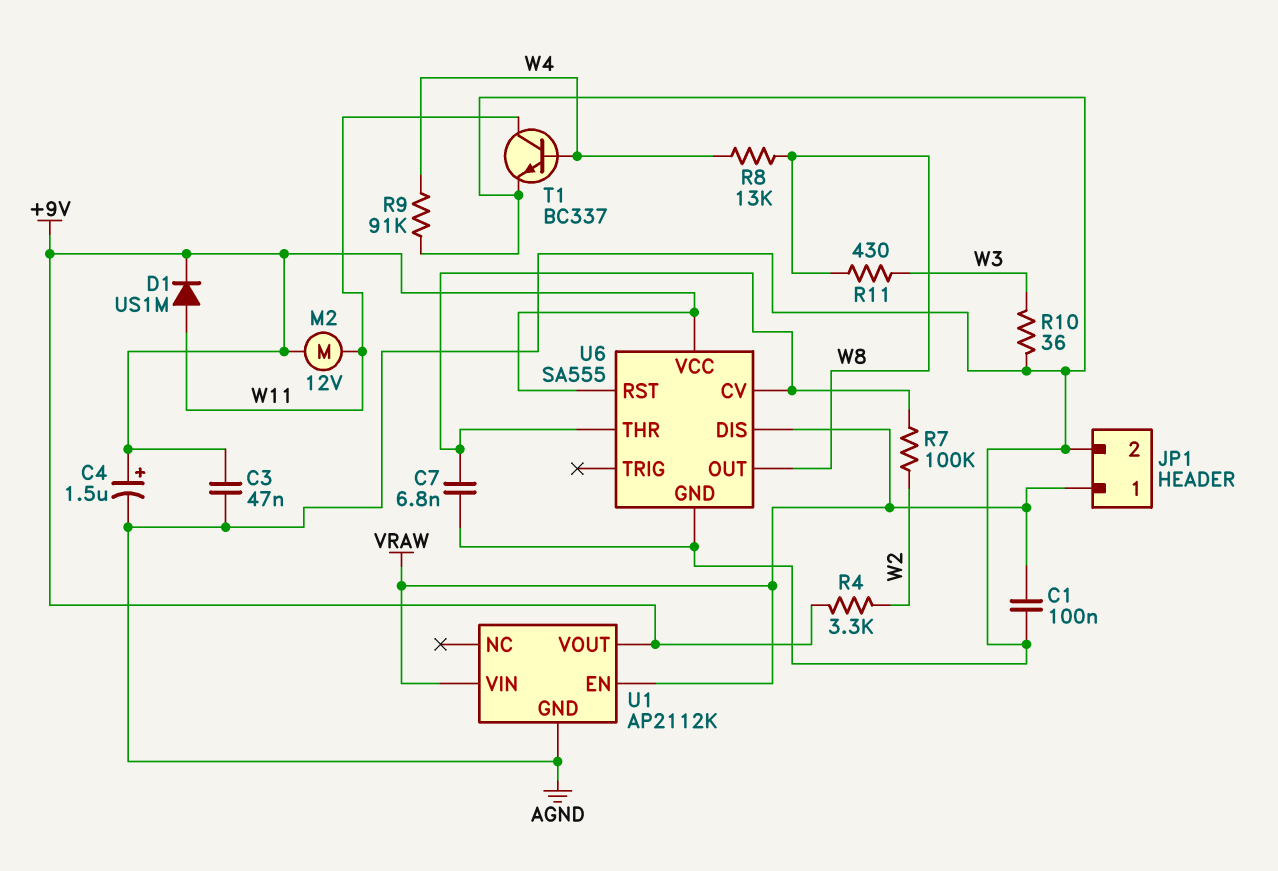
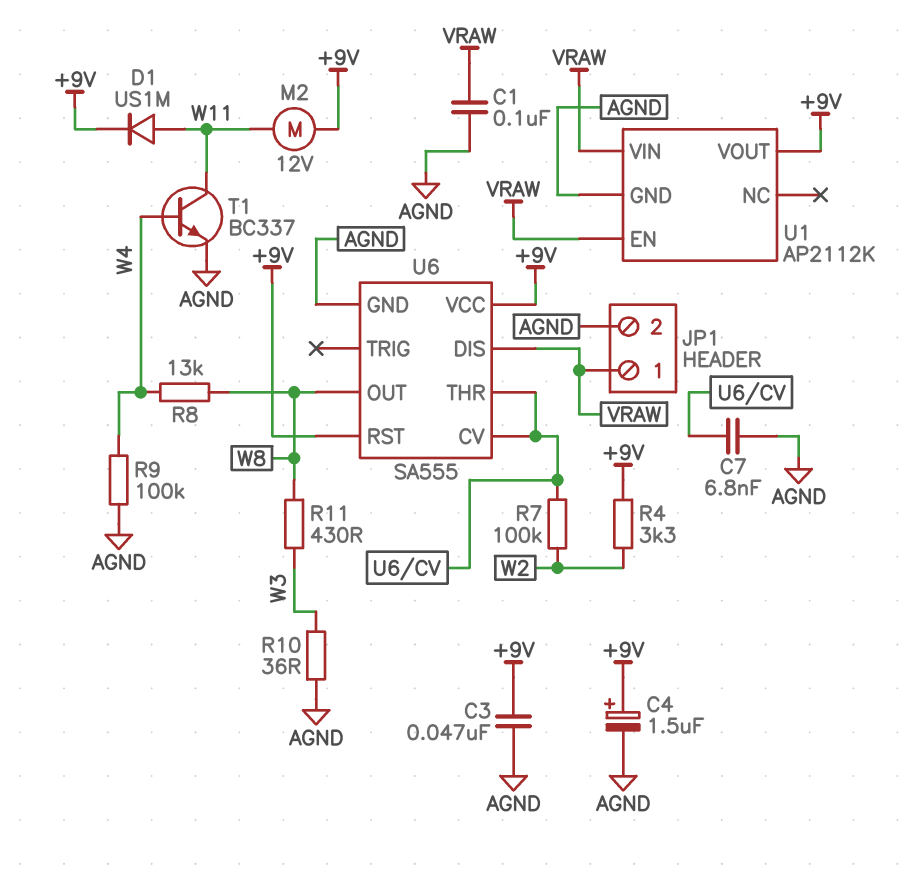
R9: 91k (AGND, W4) -> 100k (AGND, W4)

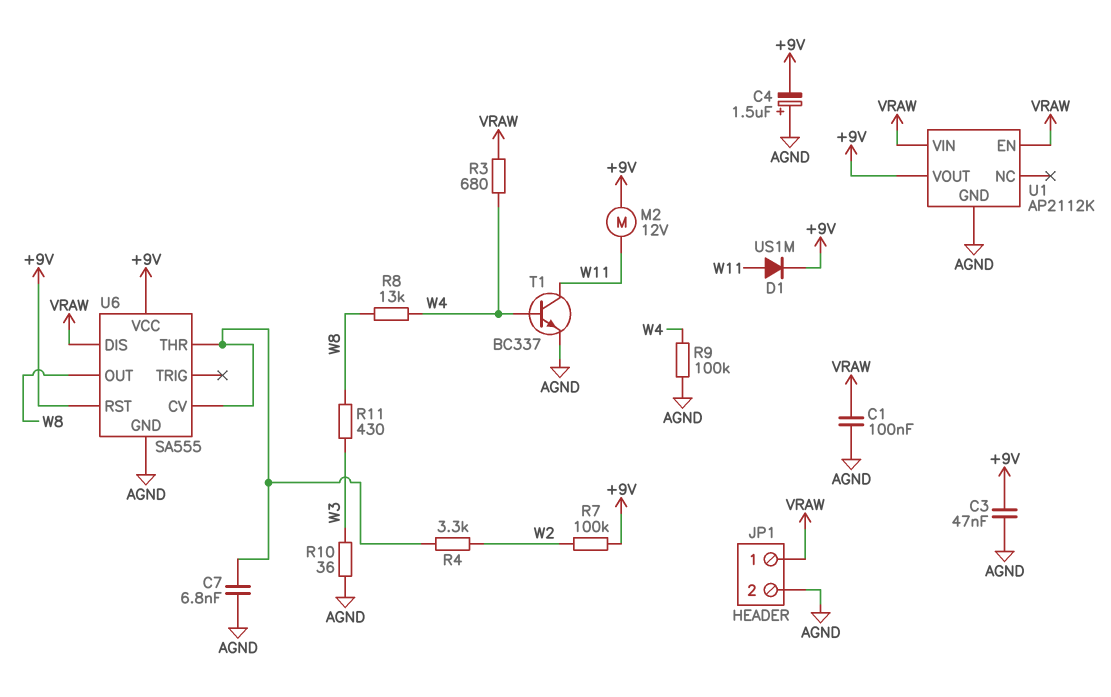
C4: 1.5uF (plus +9V, minus AGND) -> 1.5uF (plus AGND, minus +9V)
R3: none -> 680 (VRAW, W4)
R4: 3.3k (+9V, W2) -> 3.3k (U6/CV, W2)
R7: 100k (U6/CV, W2) -> 100k (+9V, W2)

